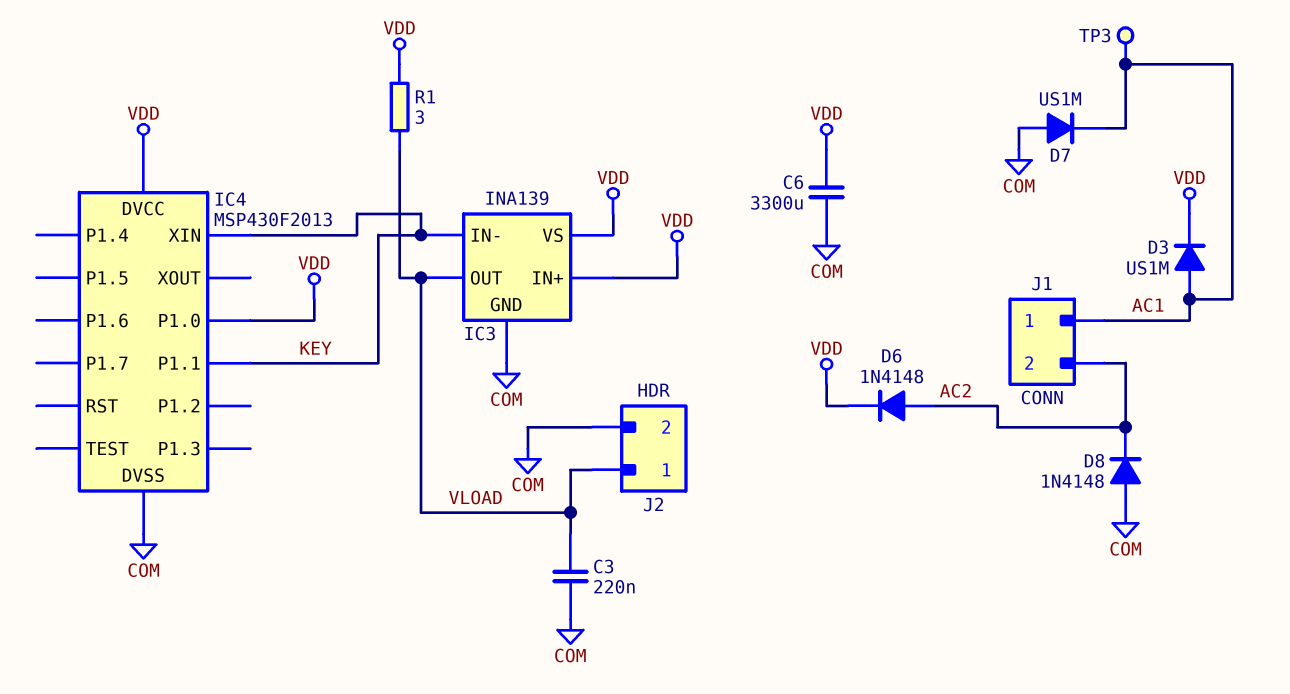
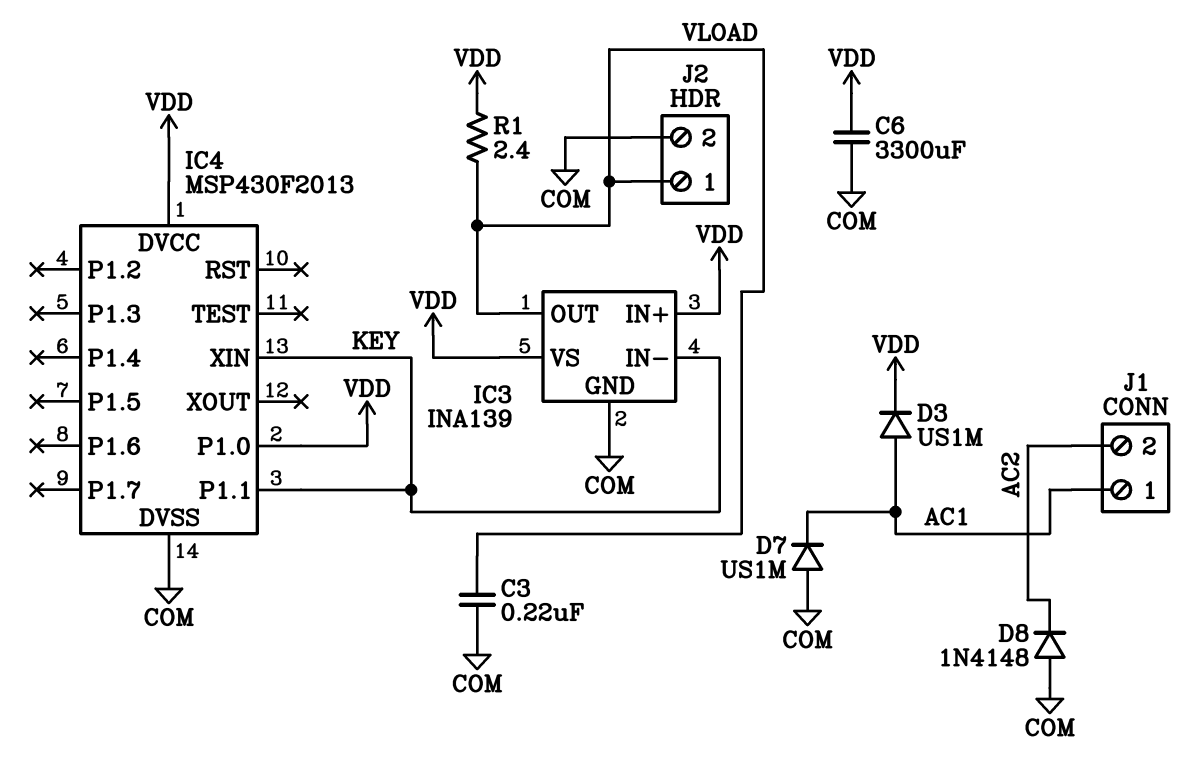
D6: diode 1N4148 (A AC2, K VDD) -> none
R1: 3 (VDD, VLOAD) -> 2.4 (VDD, VLOAD)
TP3: test point (AC1) -> none

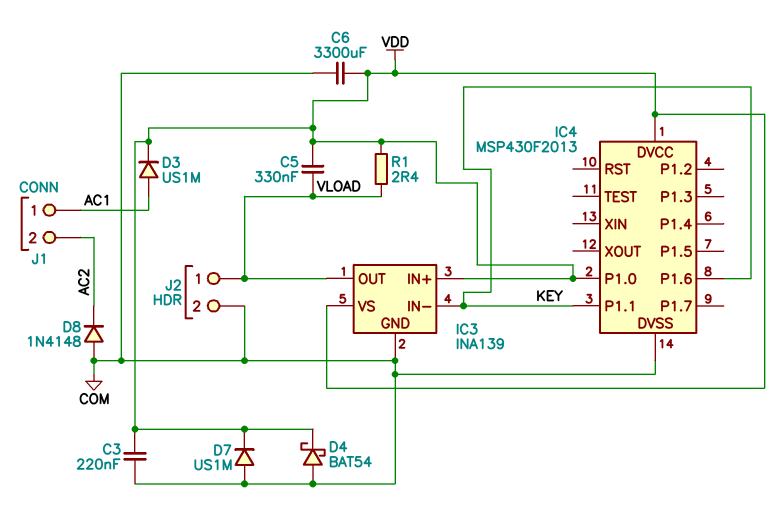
C3: 220nF (COM, VLOAD) -> 220nF (COM, VDD)
C5: none -> 330nF (VDD, VLOAD)
D4: none -> schottky BAT54 (A COM, K VDD)
D7: diode US1M (A COM, K AC1) -> diode US1M (A COM, K VDD)
IC4 pin P1.6: none -> KEY
IC4 pin XIN: KEY -> none

